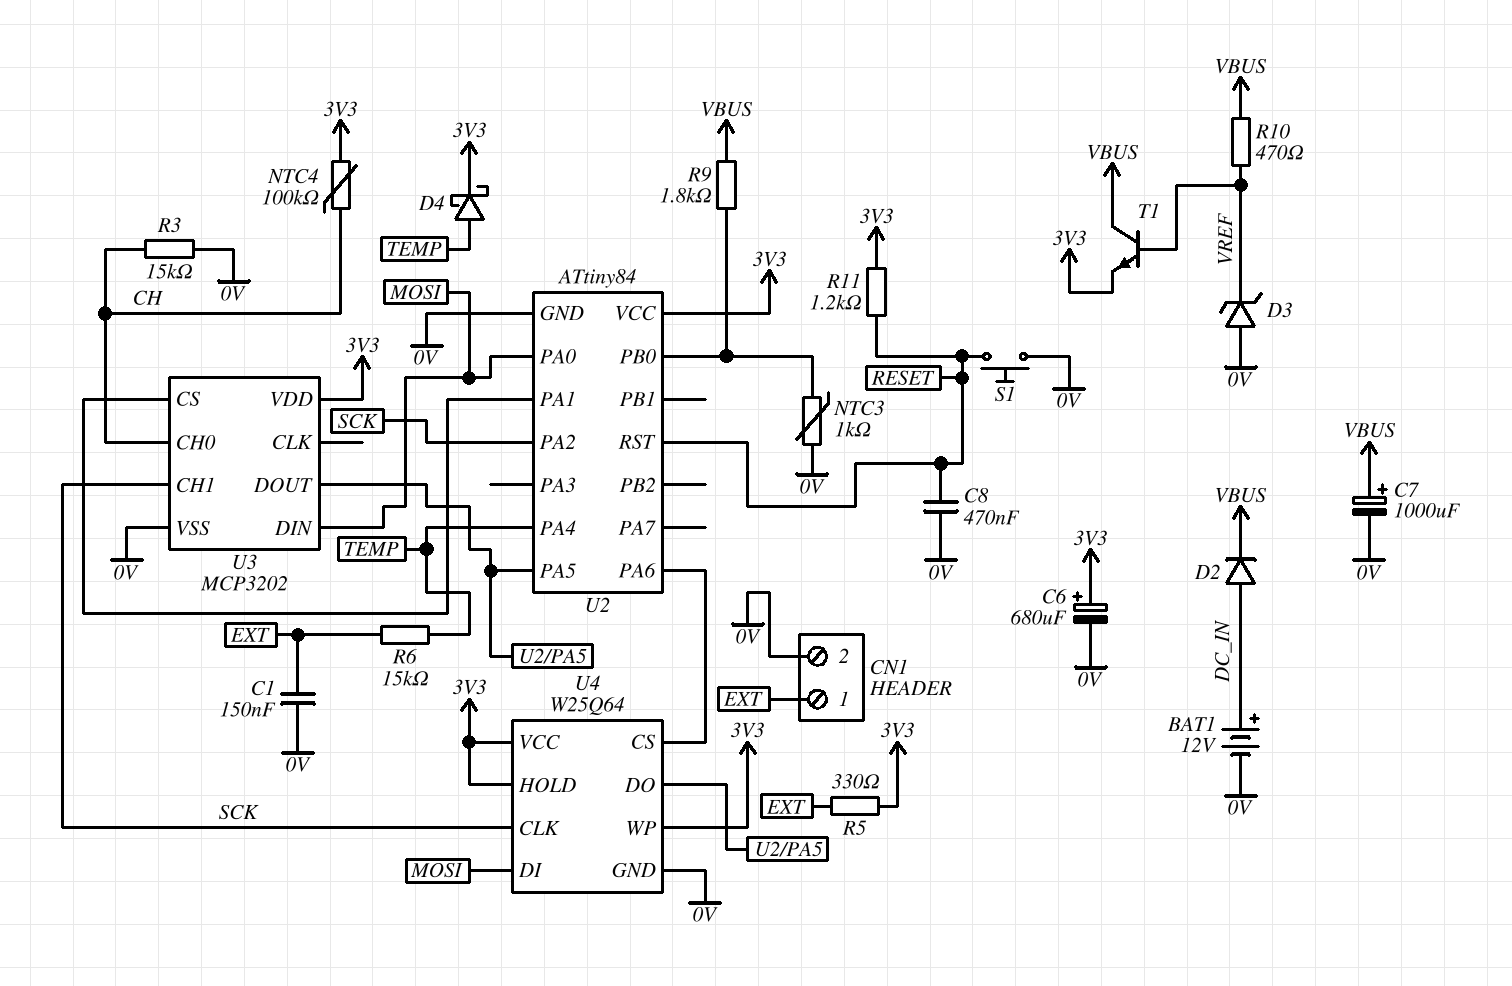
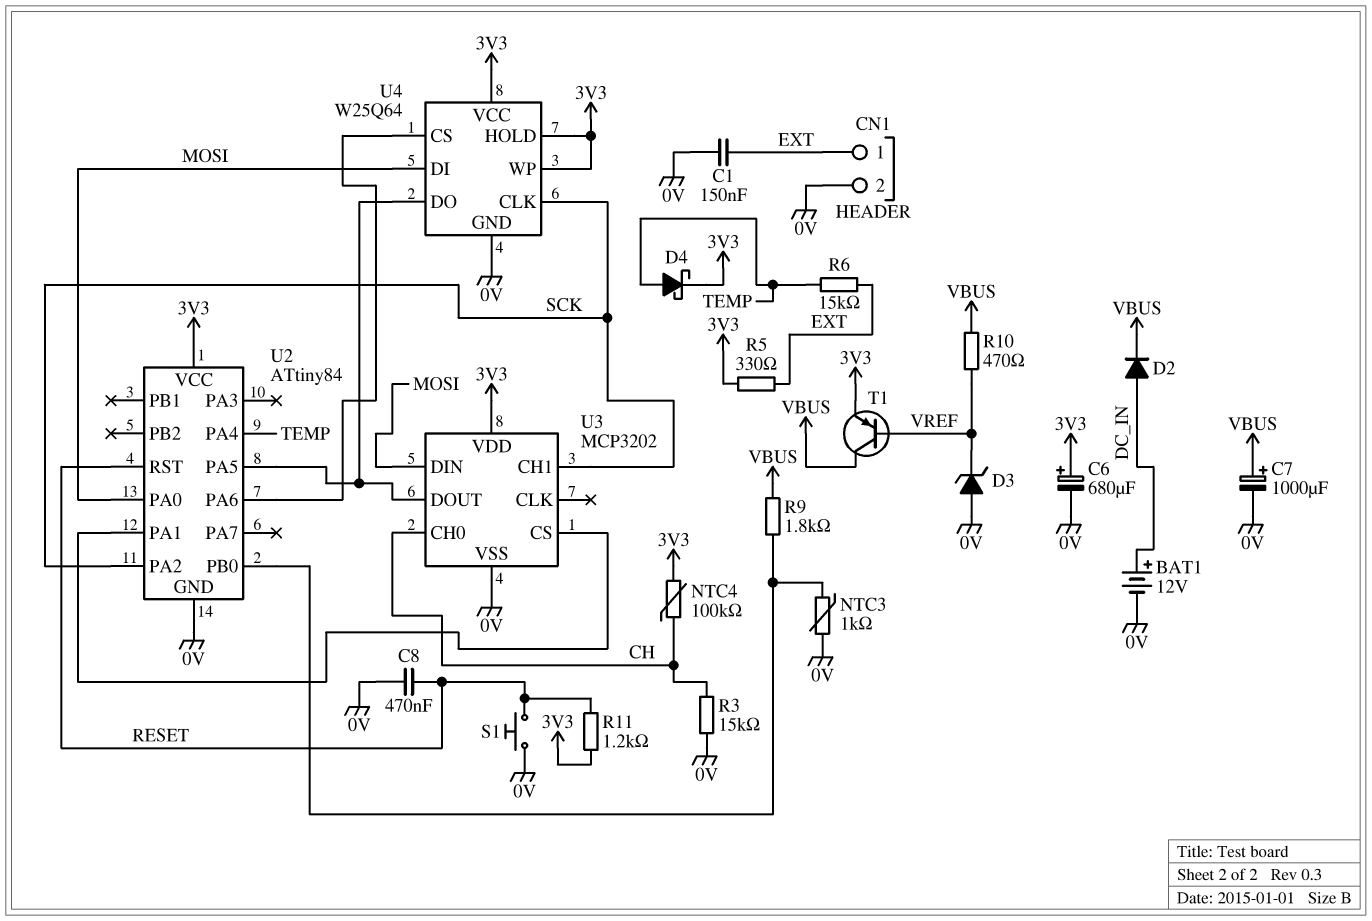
T1: NPN (B VREF, C VBUS, E 3V3) -> PNP (B VREF, C VBUS, E 3V3)

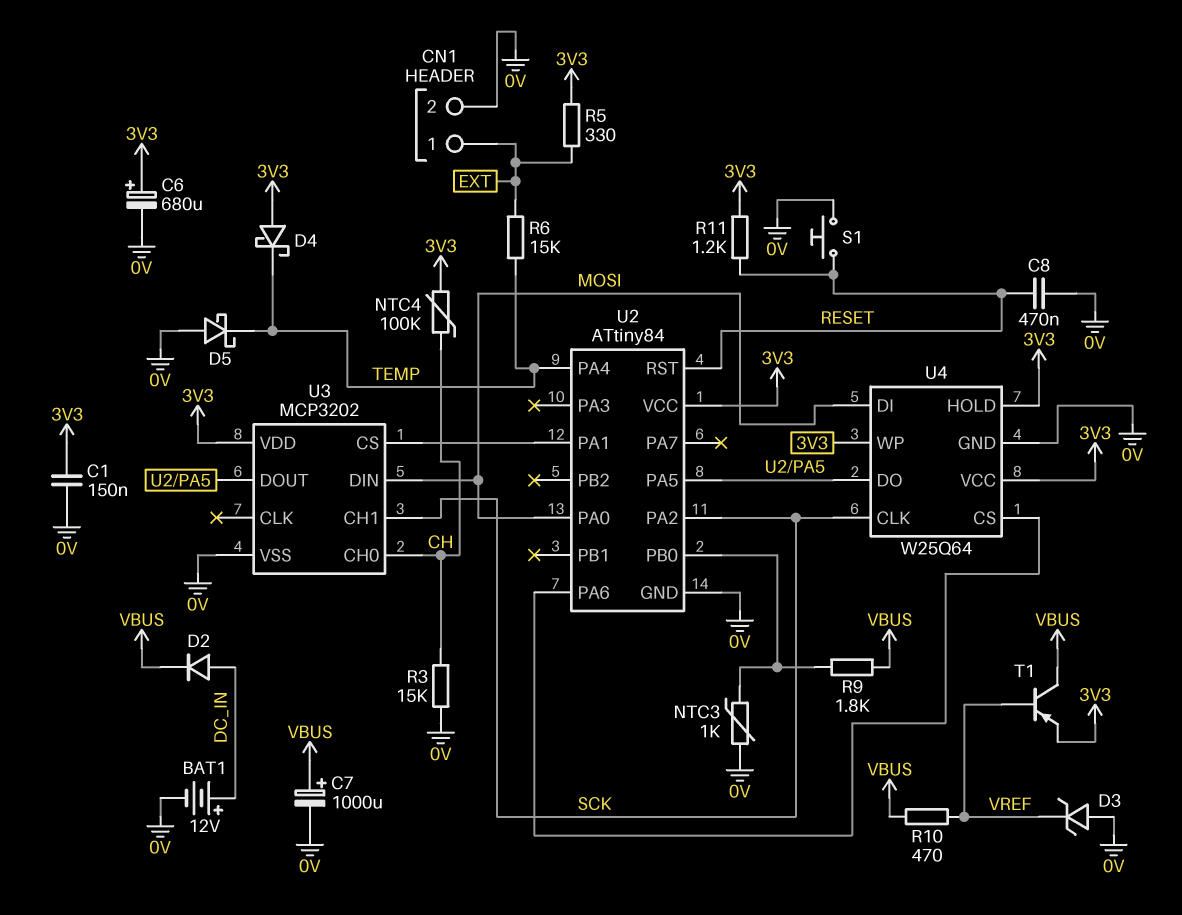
C1: 150nF (0V, EXT) -> 150nF (0V, 3V3)
D4: schottky (A TEMP, K 3V3) -> schottky (A 3V3, K TEMP)
D5: none -> schottky (A 0V, K TEMP)

